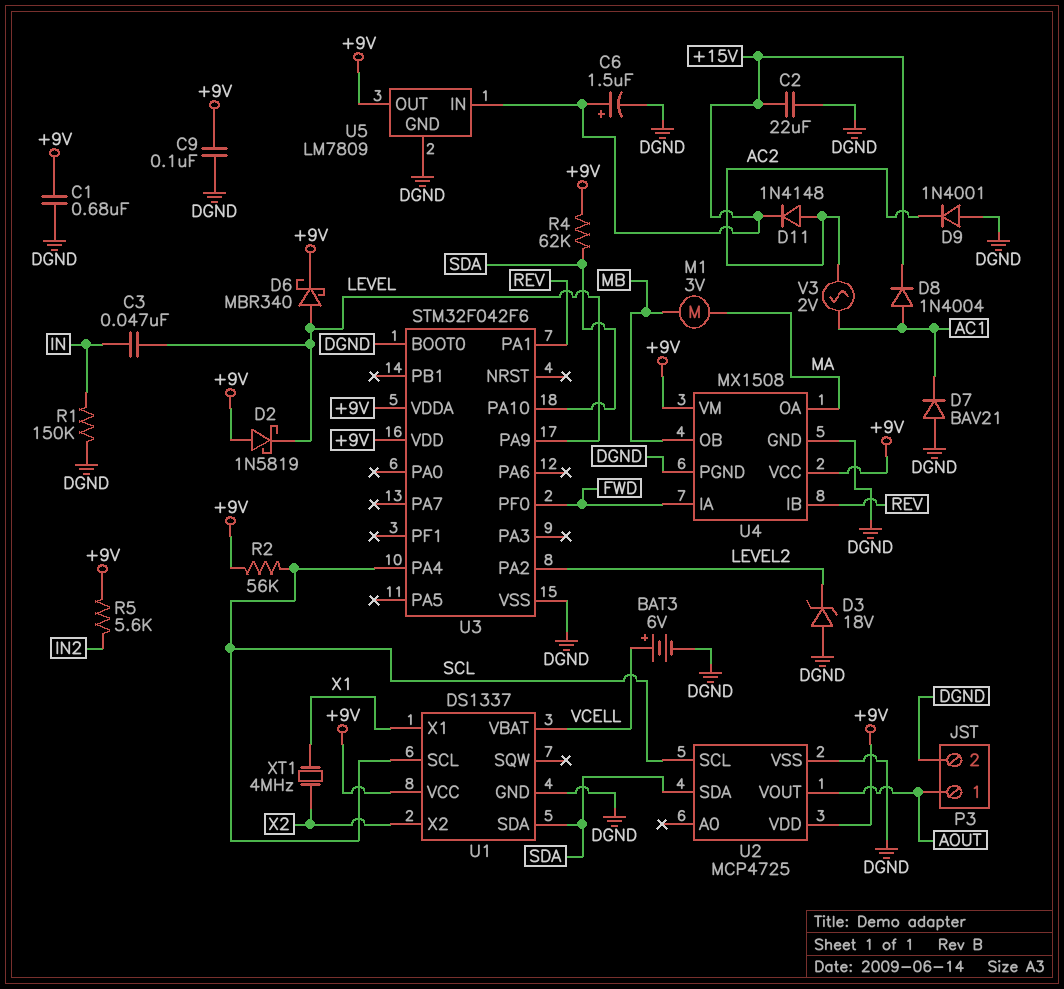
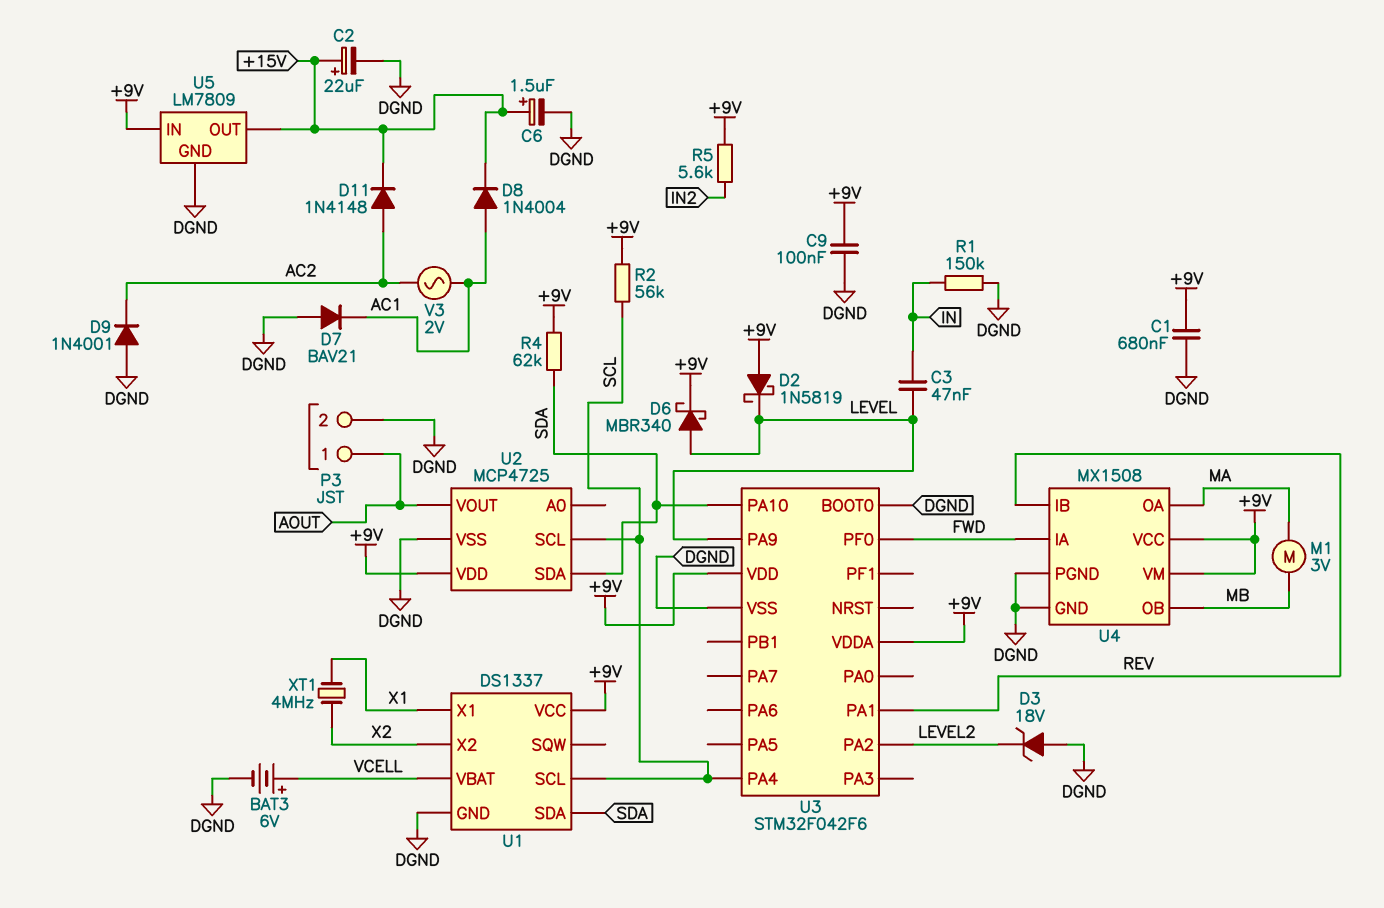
C2: 22uF (+15V, DGND) -> 22uF (plus +15V, minus DGND)
U5 pin IN: +15V -> +9V
U5 pin OUT: +9V -> +15V

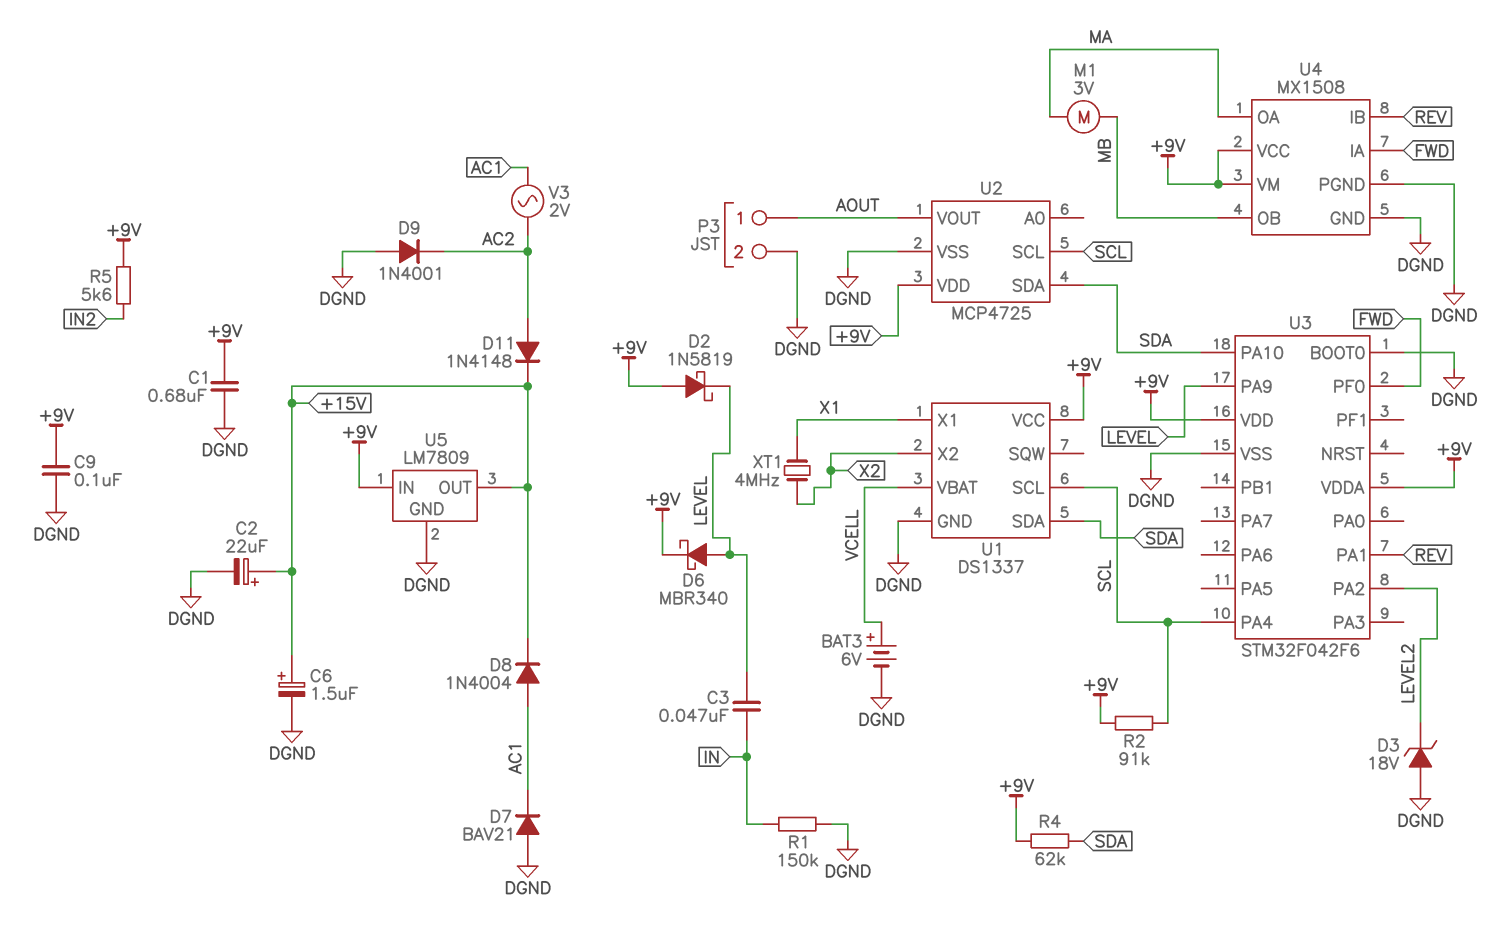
R2: 56k (+9V, SCL) -> 91k (+9V, SCL)

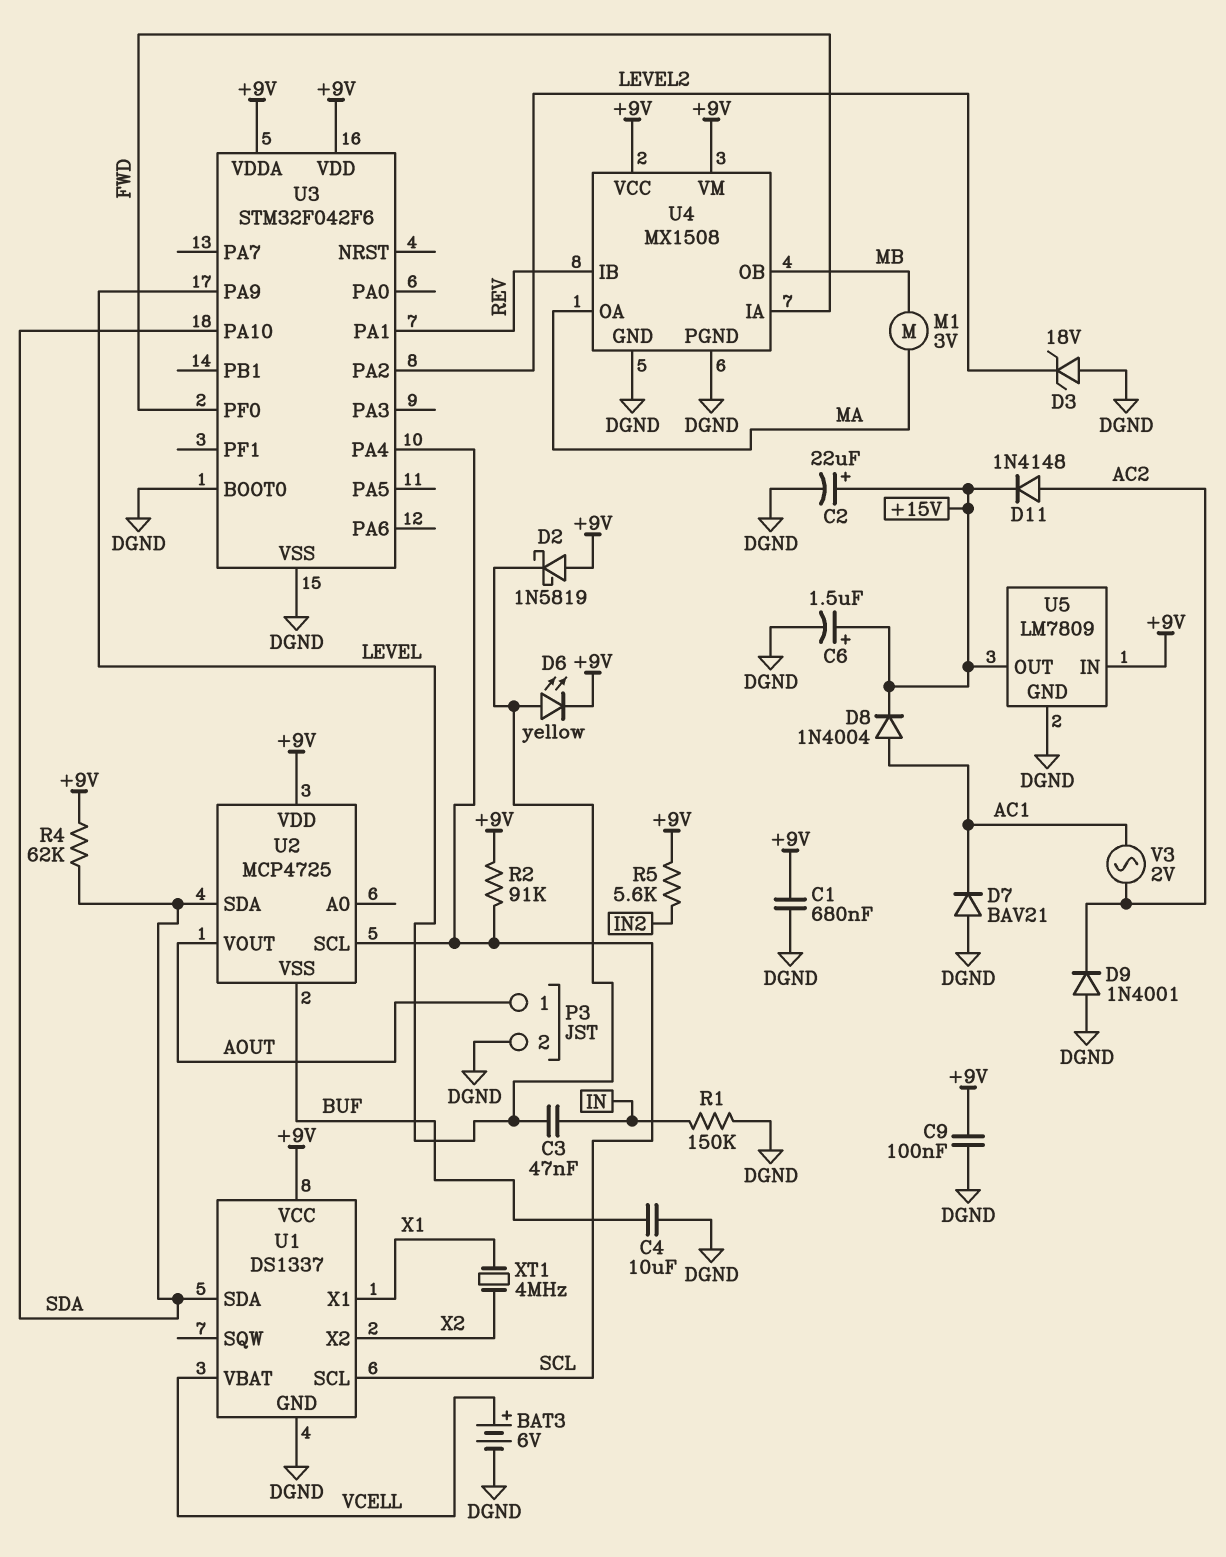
C4: none -> 10uF (BUF, DGND)
D6: schottky MBR340 (A LEVEL, K +9V) -> LED yellow (A LEVEL, K +9V)
U2 pin VSS: DGND -> BUF

